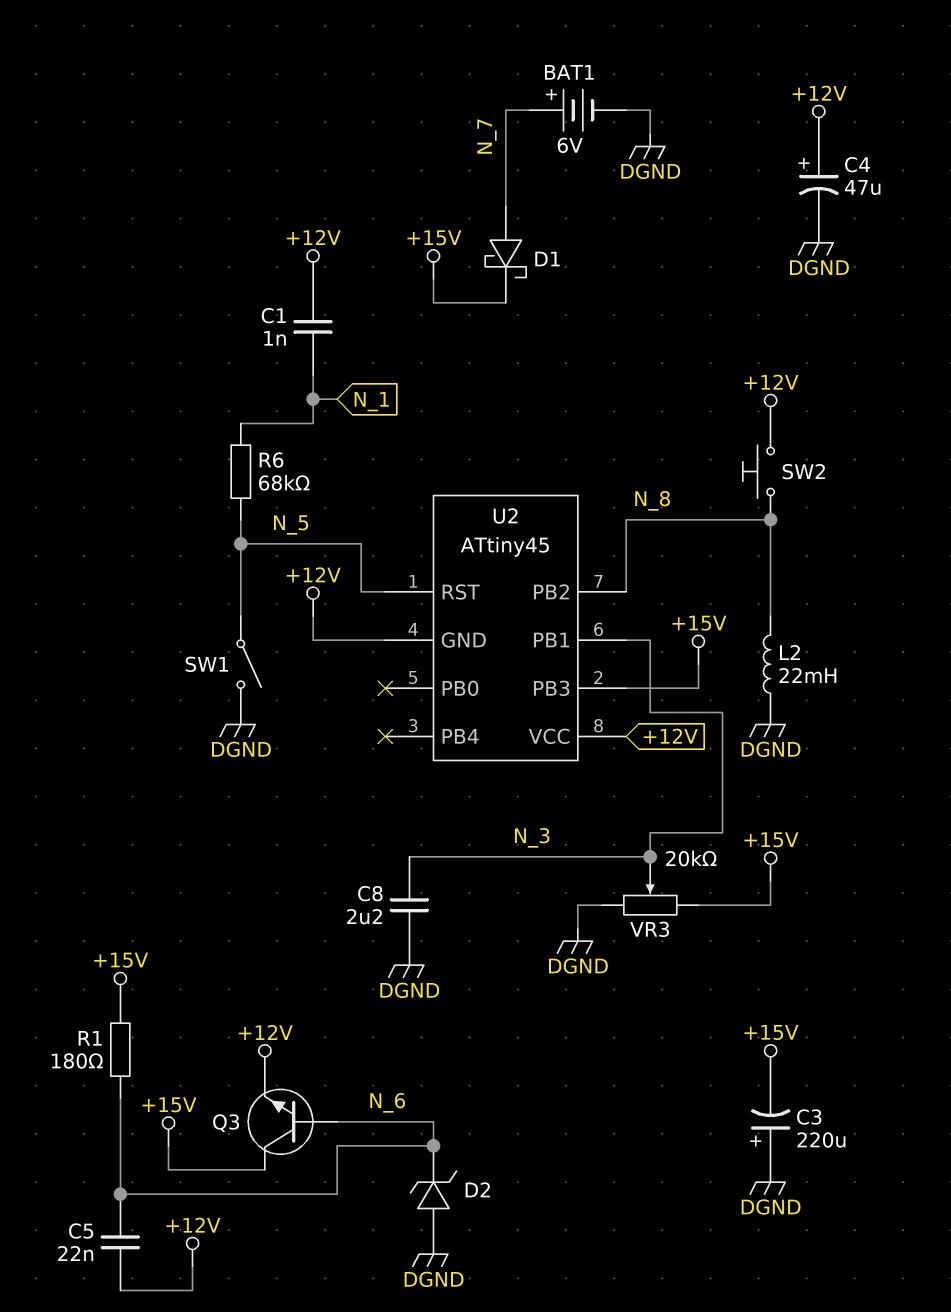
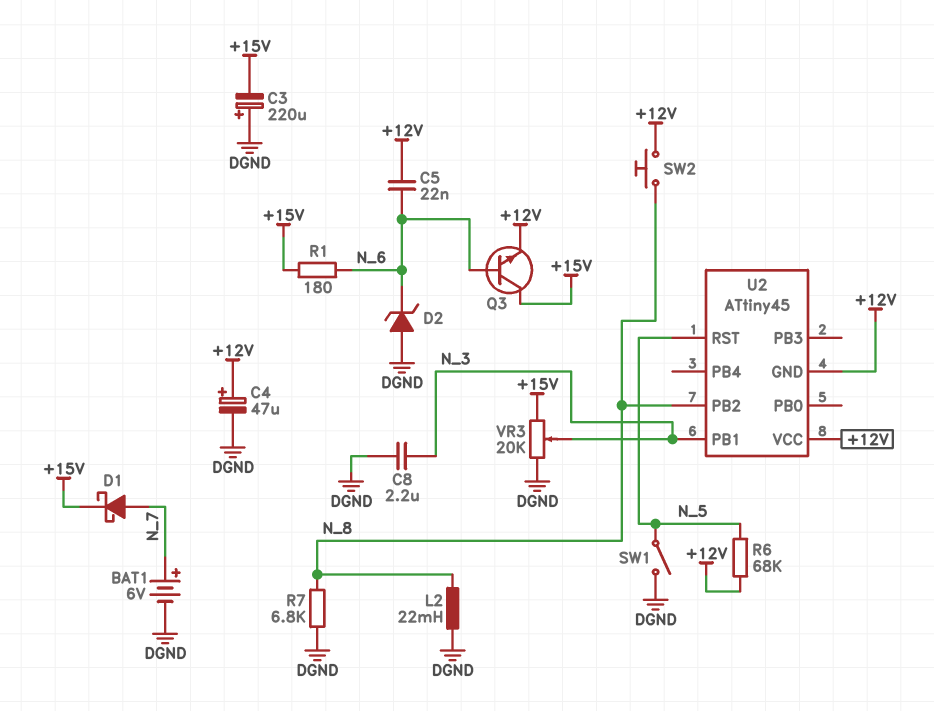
C1: 1nF (+12V, N_1) -> none
R6: 68k (N_1, N_5) -> 68k (+12V, N_5)
R7: none -> 6.8k (DGND, N_8)
U2 pin PB3: +15V -> none

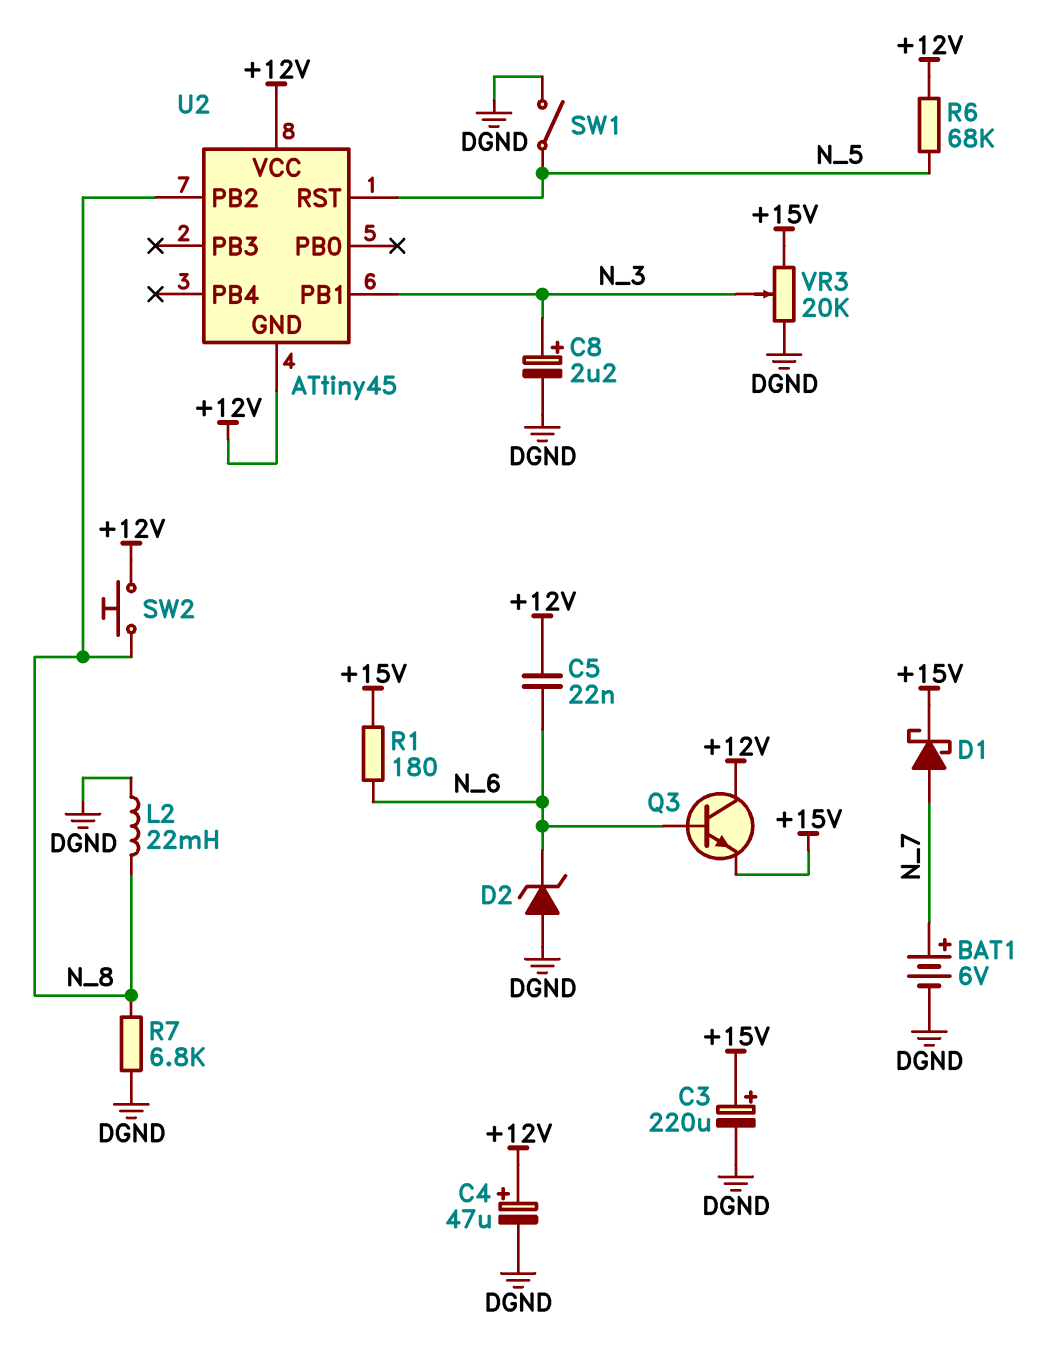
C3: 220uF (plus DGND, minus +15V) -> 220uF (plus +15V, minus DGND)
C8: 2.2uF (DGND, N_3) -> 2.2uF (plus N_3, minus DGND)
Q3: NPN (B N_6, C +15V, E +12V) -> NPN (B N_6, C +12V, E +15V)

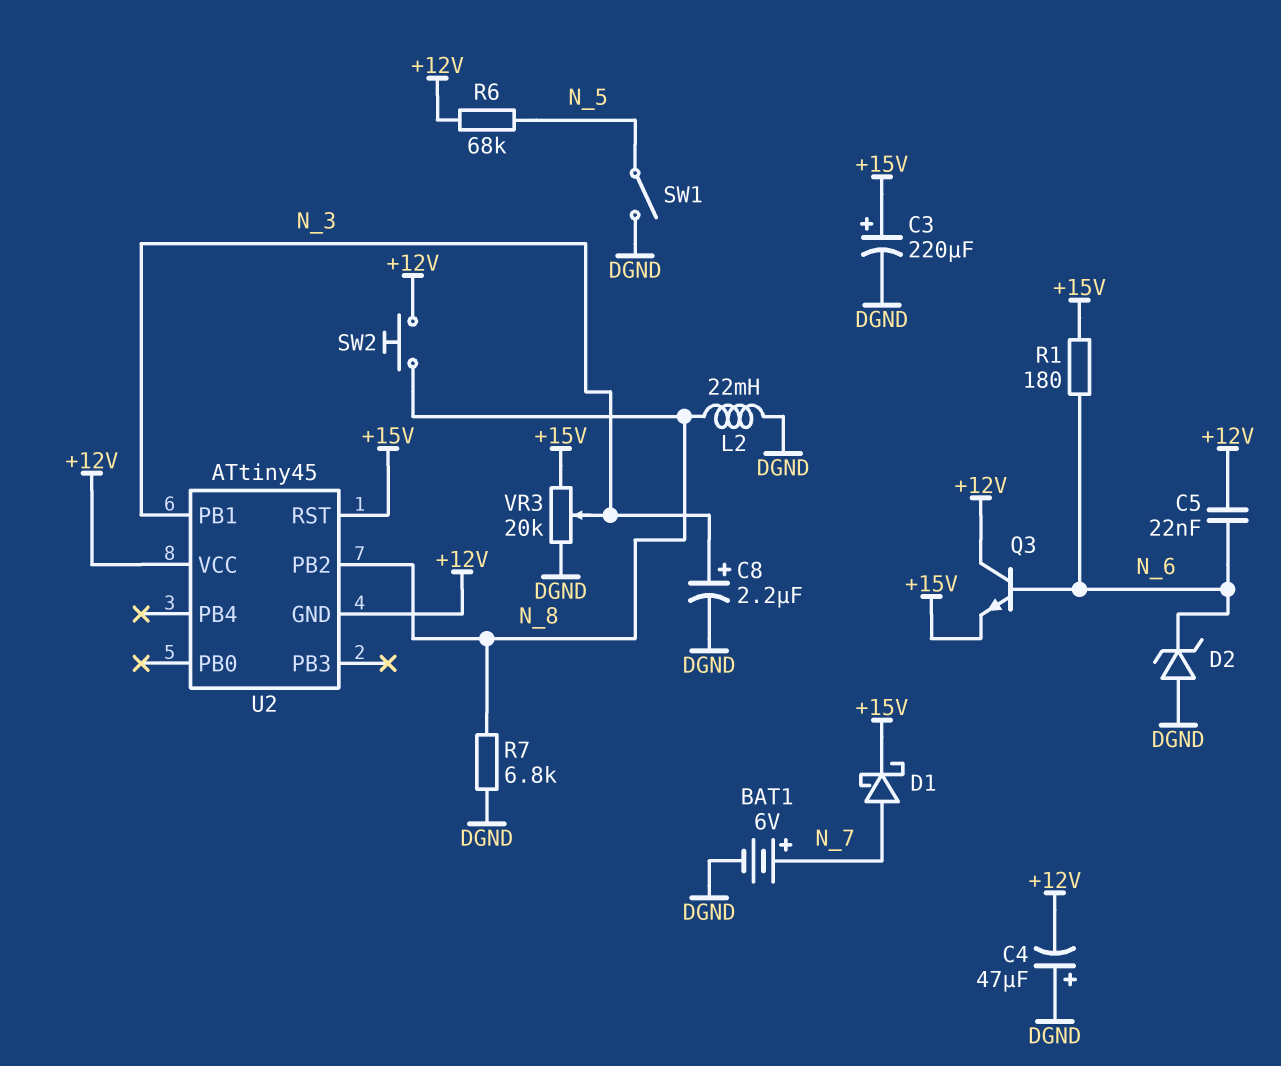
C4: 47uF (plus +12V, minus DGND) -> 47uF (plus DGND, minus +12V)
U2 pin RST: N_5 -> +15V

